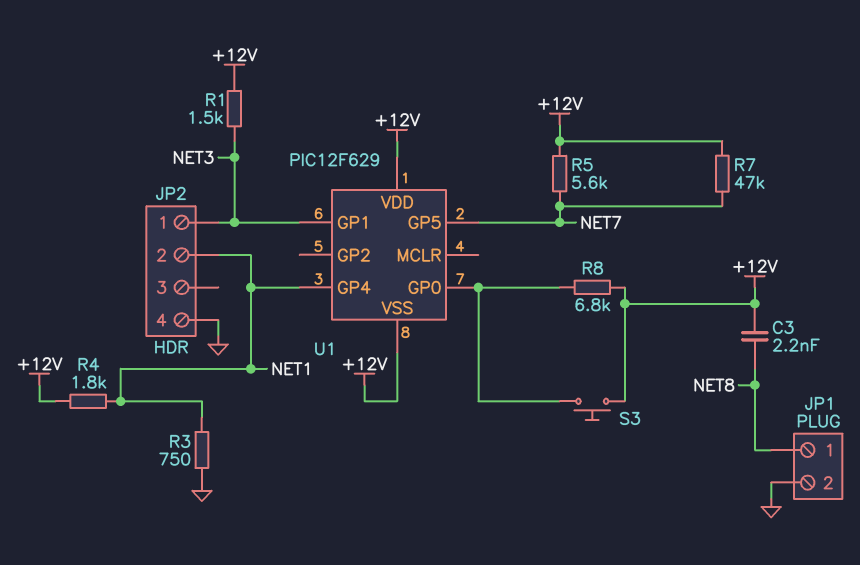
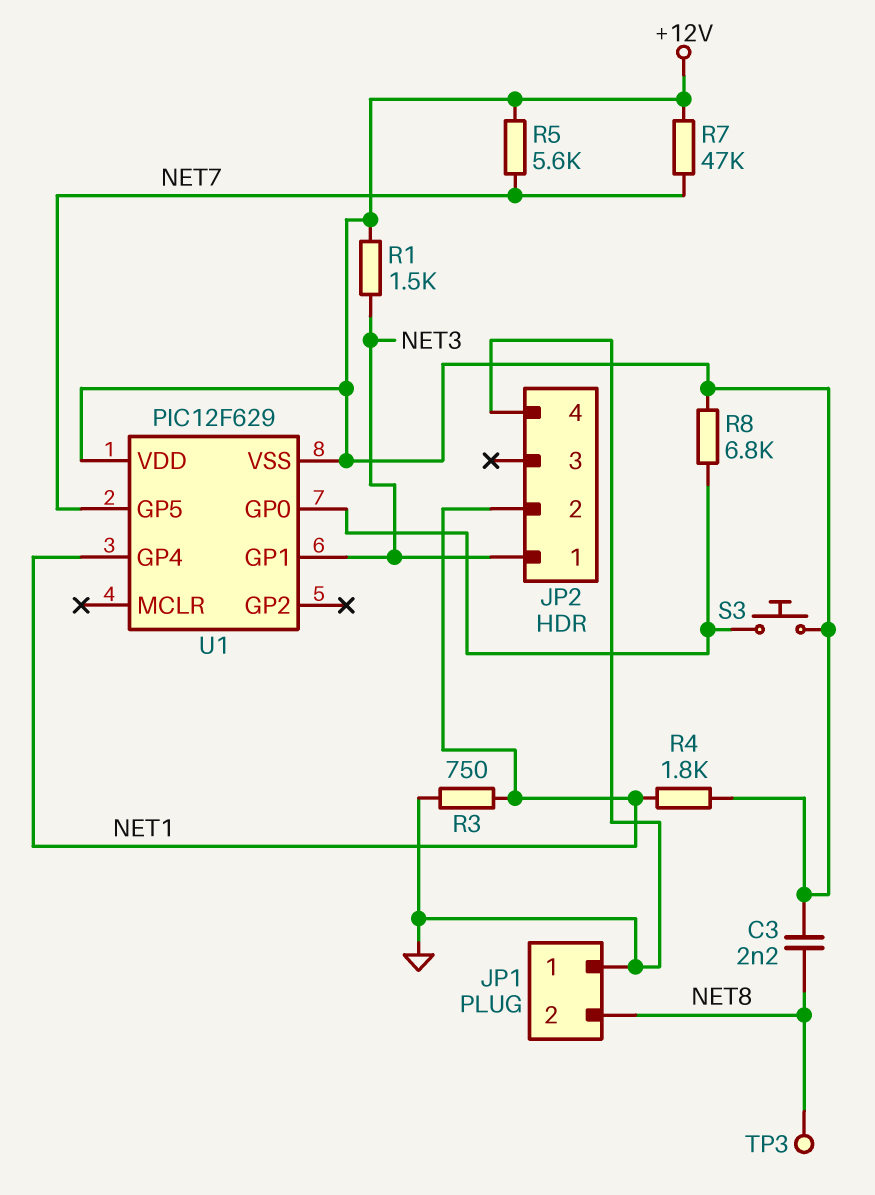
JP1 pin 1: NET8 -> GND
JP1 pin 2: GND -> NET8
TP3: none -> test point (NET8)

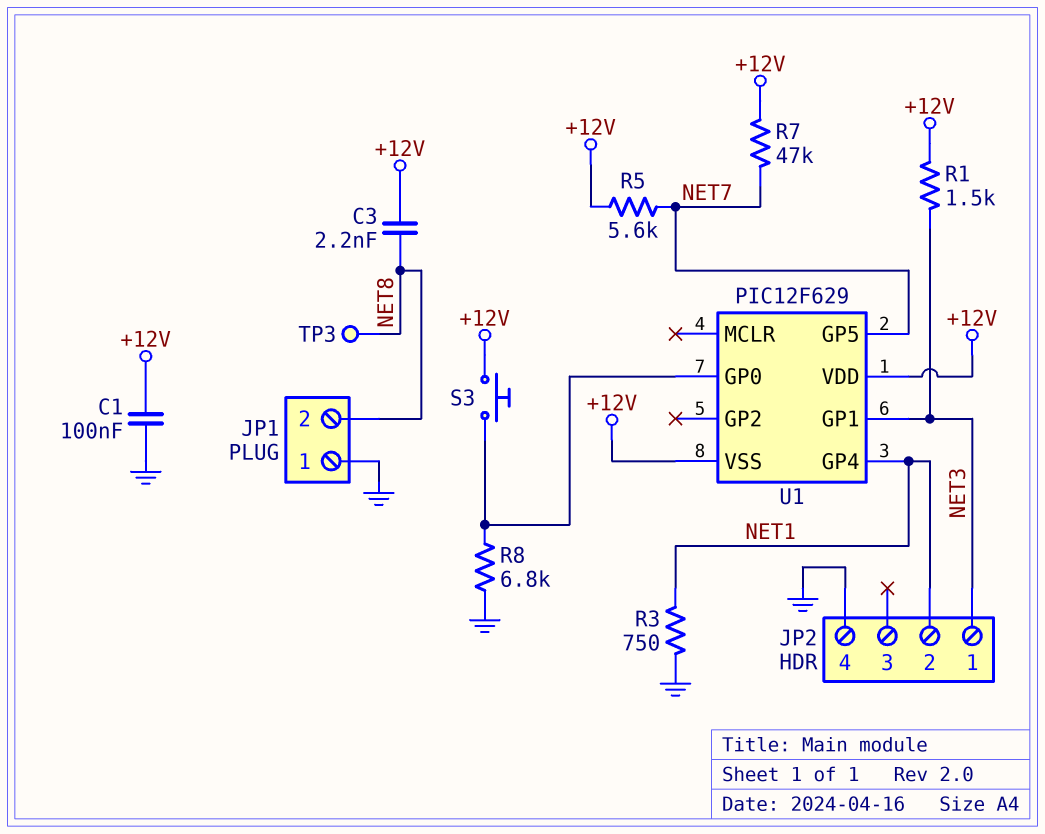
C1: none -> 100nF (+12V, GND)
R4: 1.8k (+12V, NET1) -> none
R8: 6.8k (+12V, U1/GP0) -> 6.8k (GND, U1/GP0)

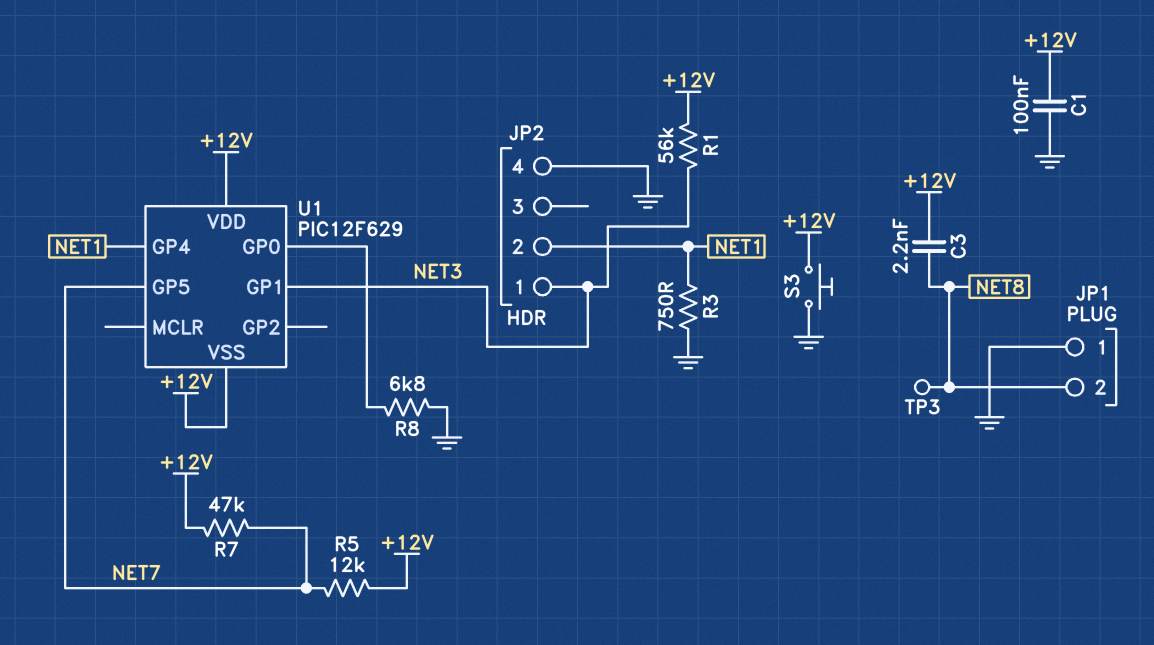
R1: 1.5k (+12V, NET3) -> 56k (+12V, NET3)
R5: 5.6k (+12V, NET7) -> 12k (+12V, NET7)
S3: button (+12V, U1/GP0) -> button (+12V, GND)

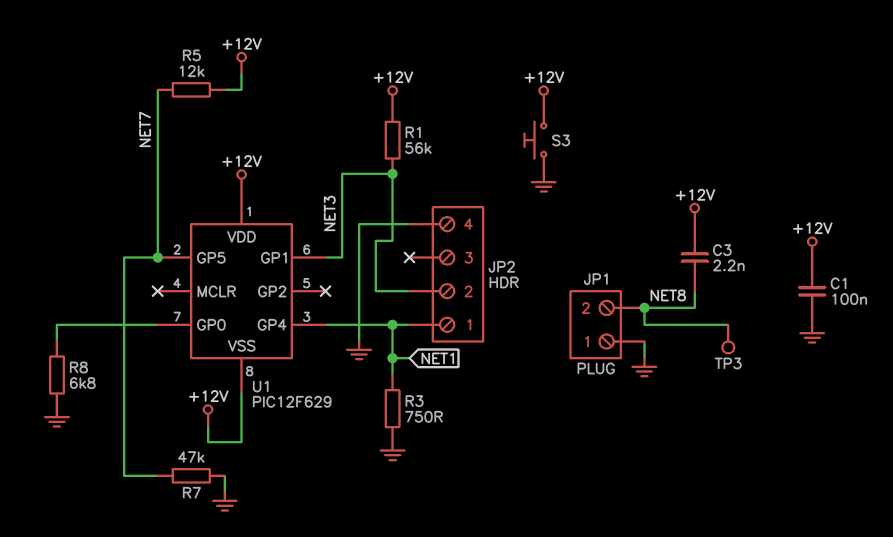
JP2 pin 1: NET3 -> NET1
JP2 pin 2: NET1 -> NET3
R7: 47k (+12V, NET7) -> 47k (GND, NET7)

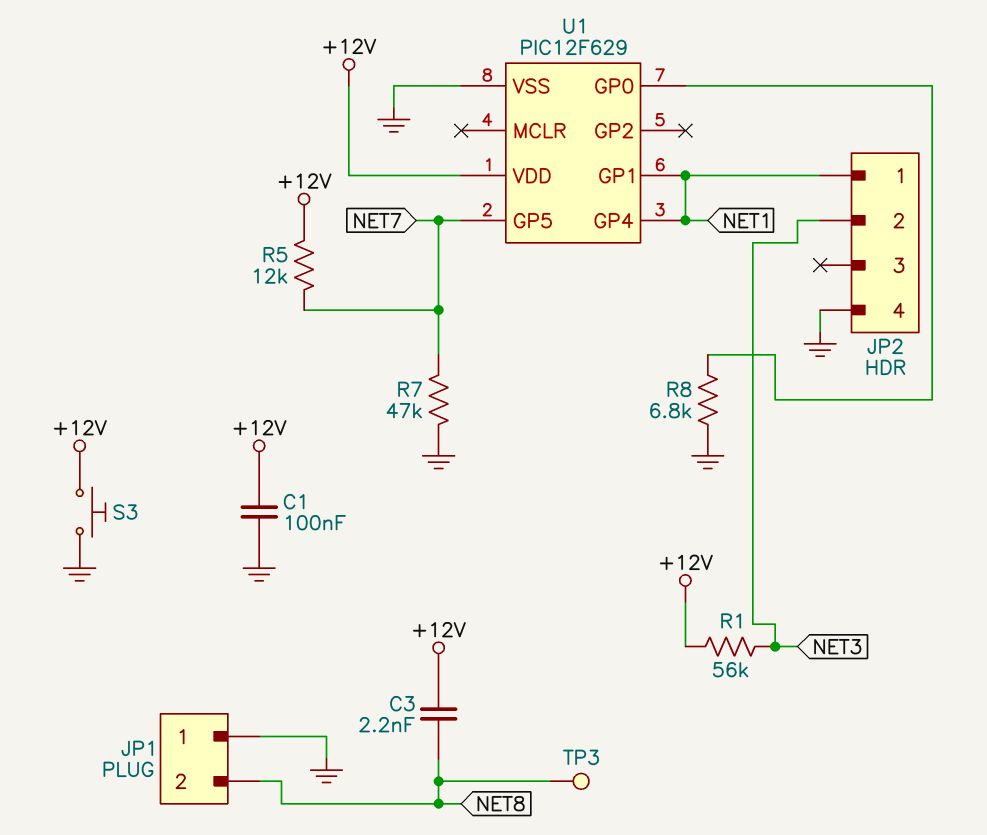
R3: 750 (GND, NET1) -> none
U1 pin GP1: NET3 -> NET1
U1 pin VSS: +12V -> GND

